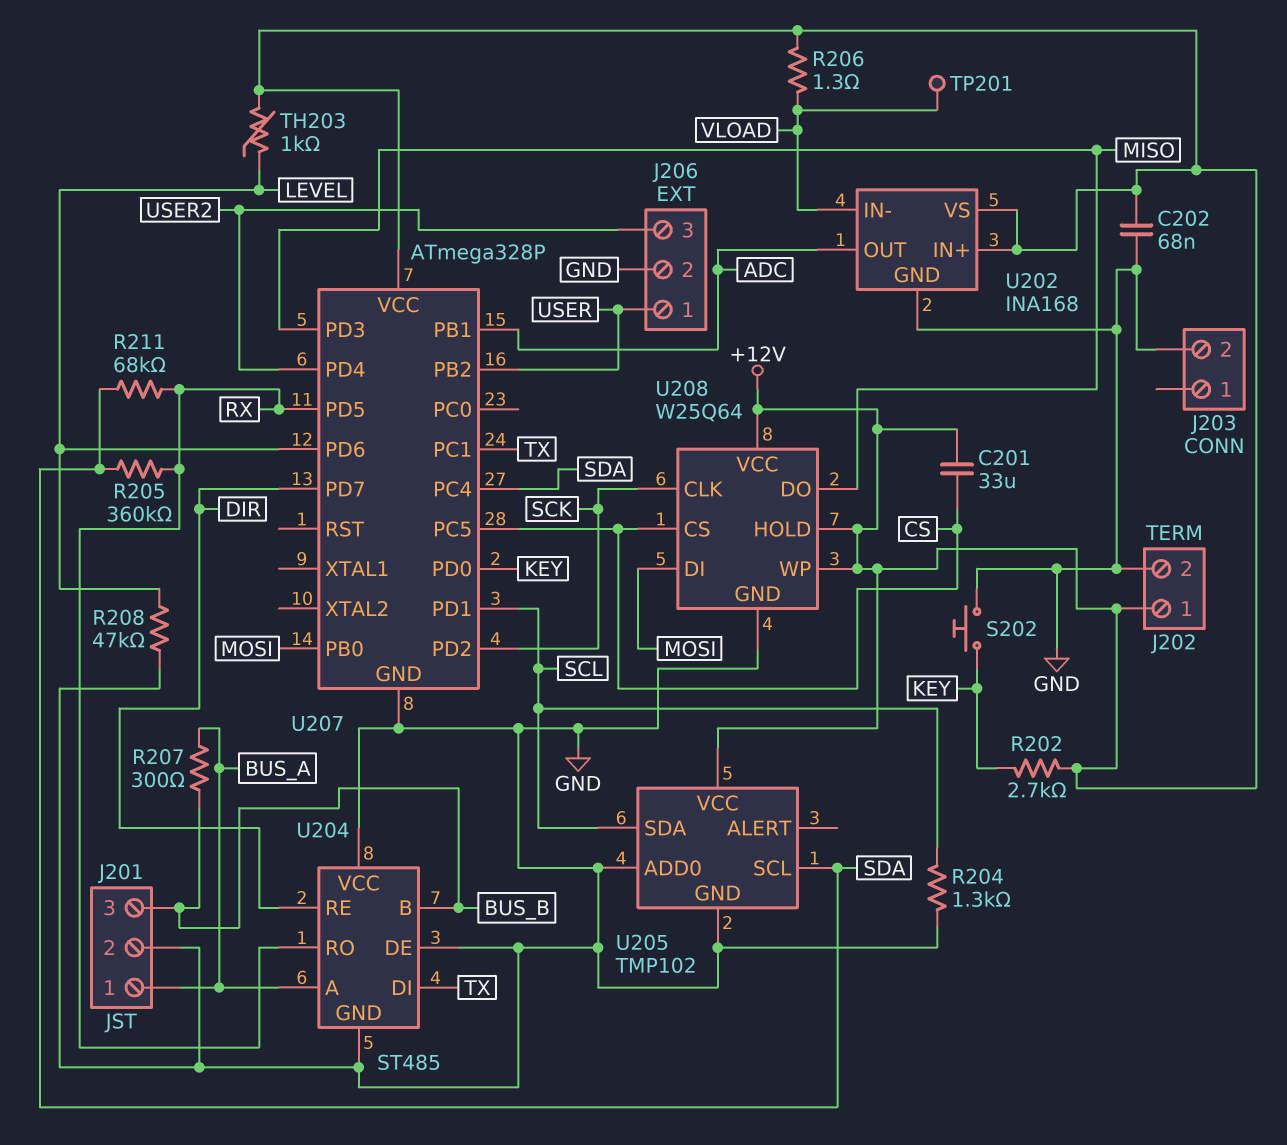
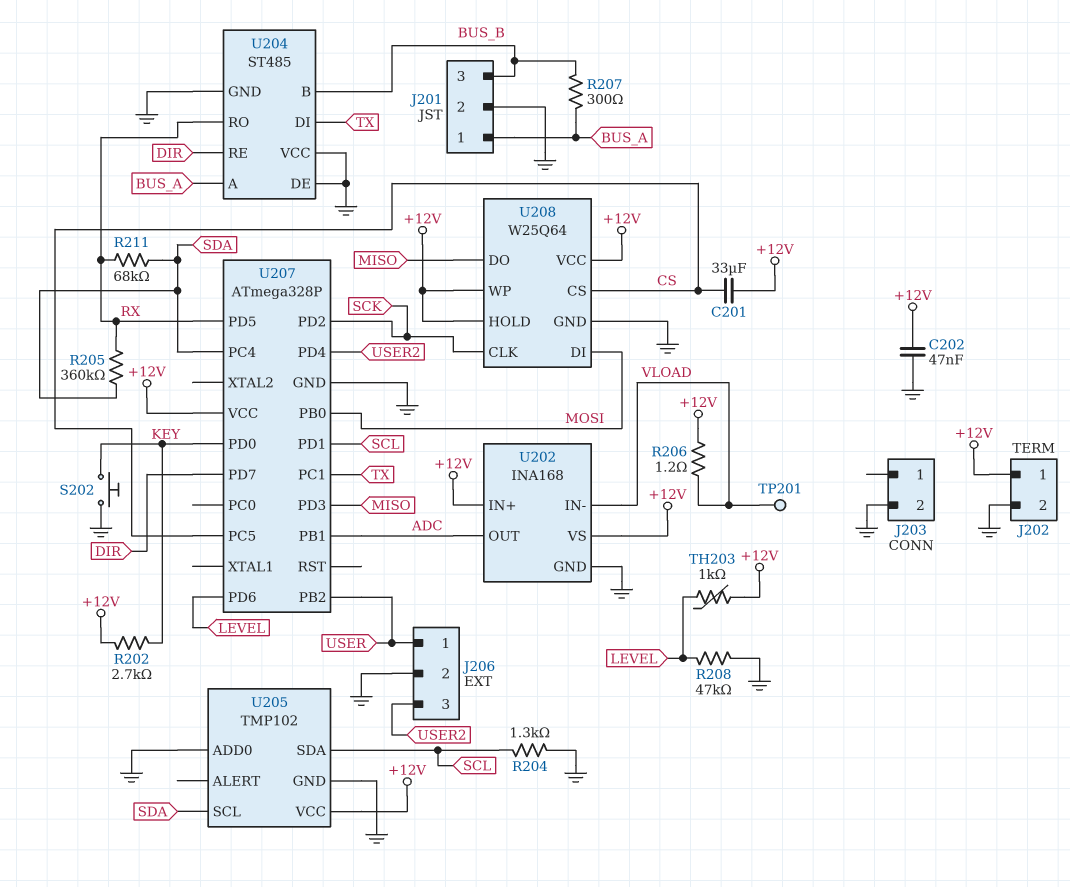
C202: 68nF (+12V, GND) -> 47nF (+12V, GND)
R206: 1.3 (+12V, VLOAD) -> 1.2 (+12V, VLOAD)

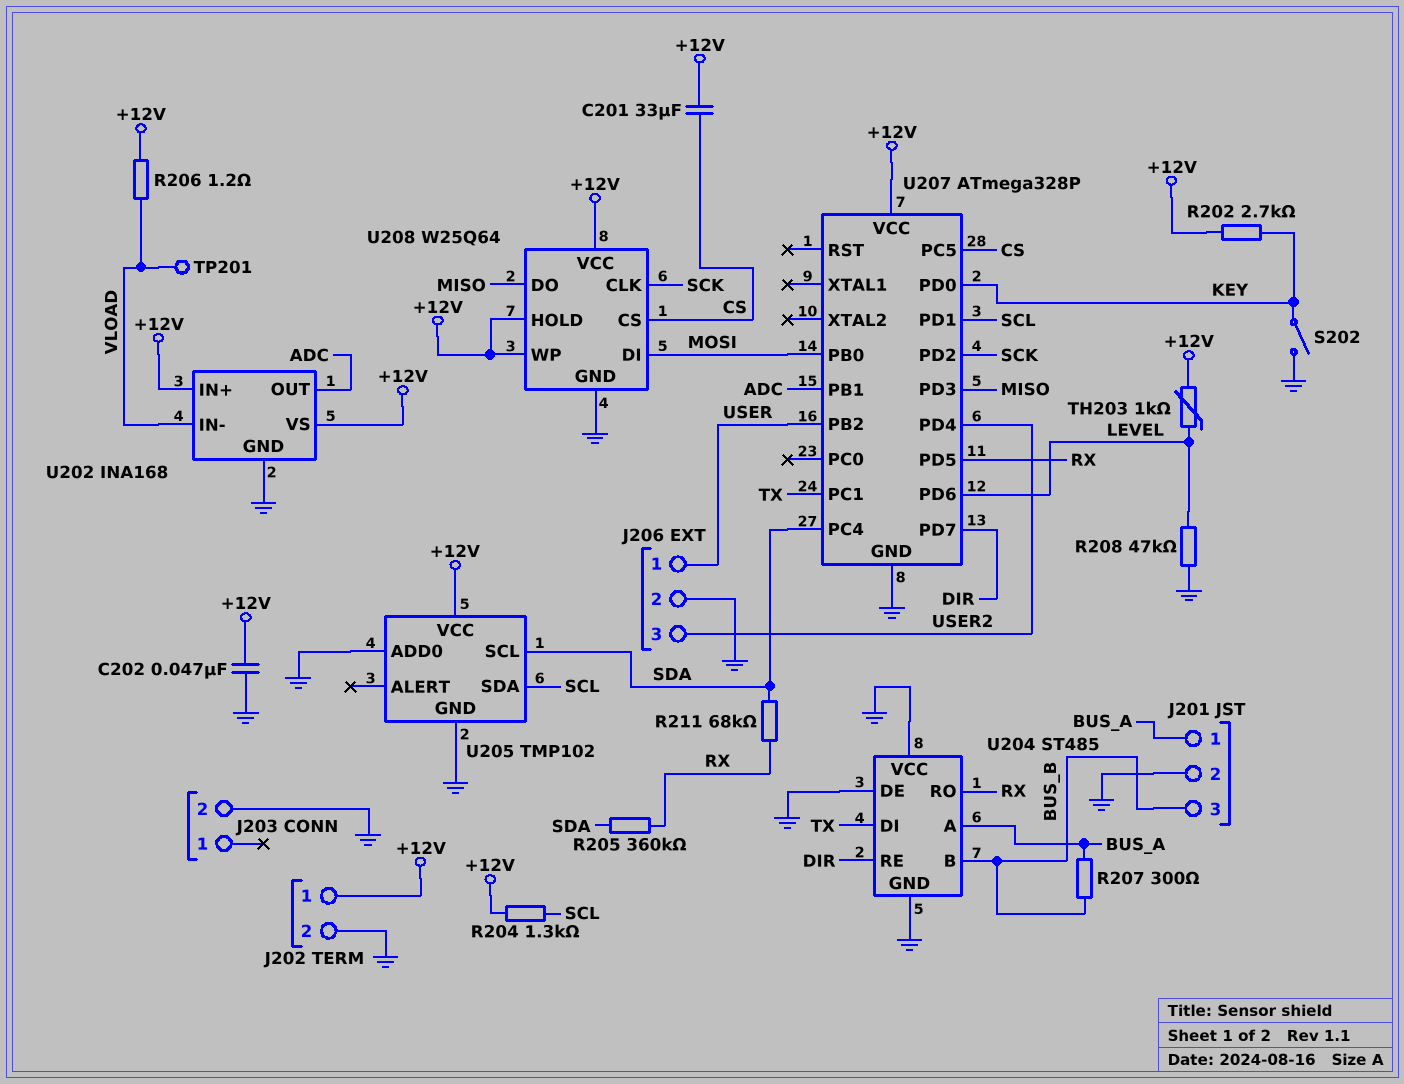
R204: 1.3k (GND, SCL) -> 1.3k (+12V, SCL)
S202: button (GND, KEY) -> switch (GND, KEY)

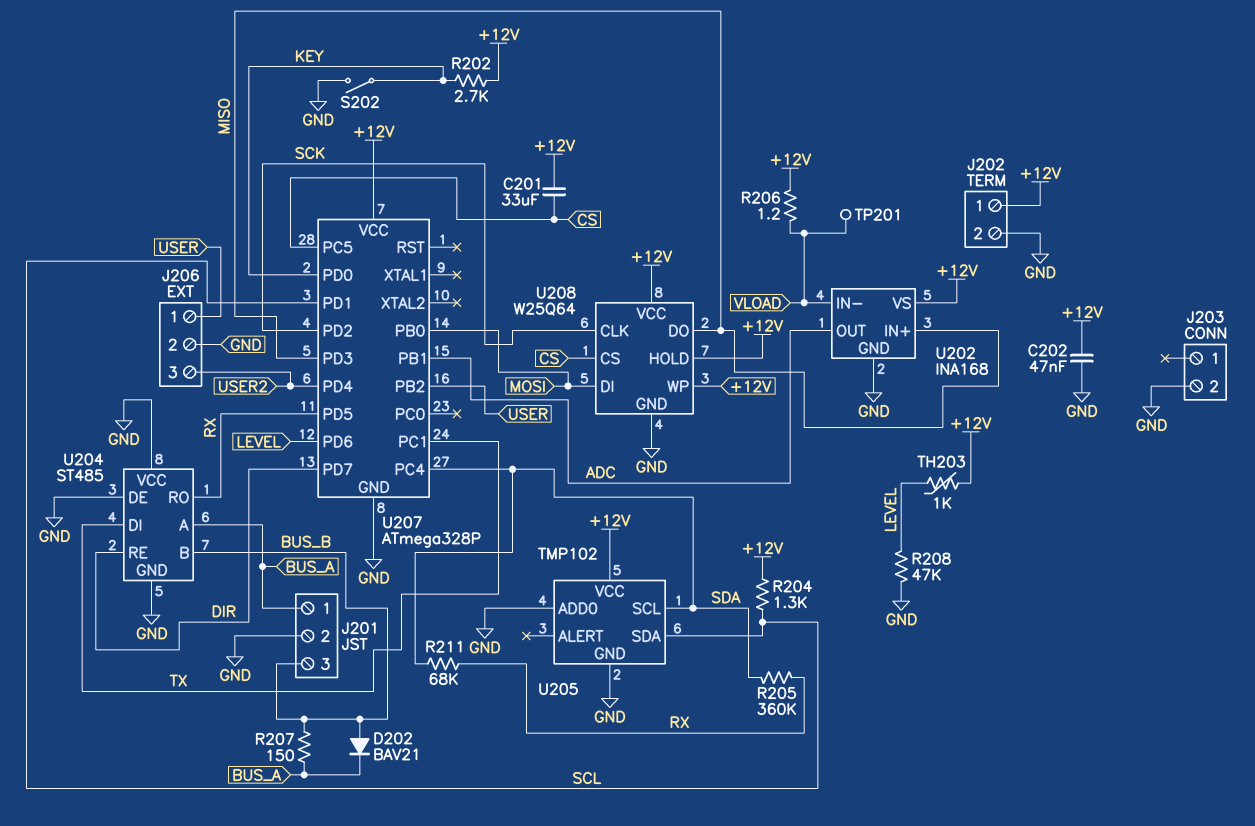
D202: none -> diode BAV21 (A BUS_B, K BUS_A)
R207: 300 (BUS_A, BUS_B) -> 150 (BUS_A, BUS_B)
U202 pin IN+: +12V -> MISO

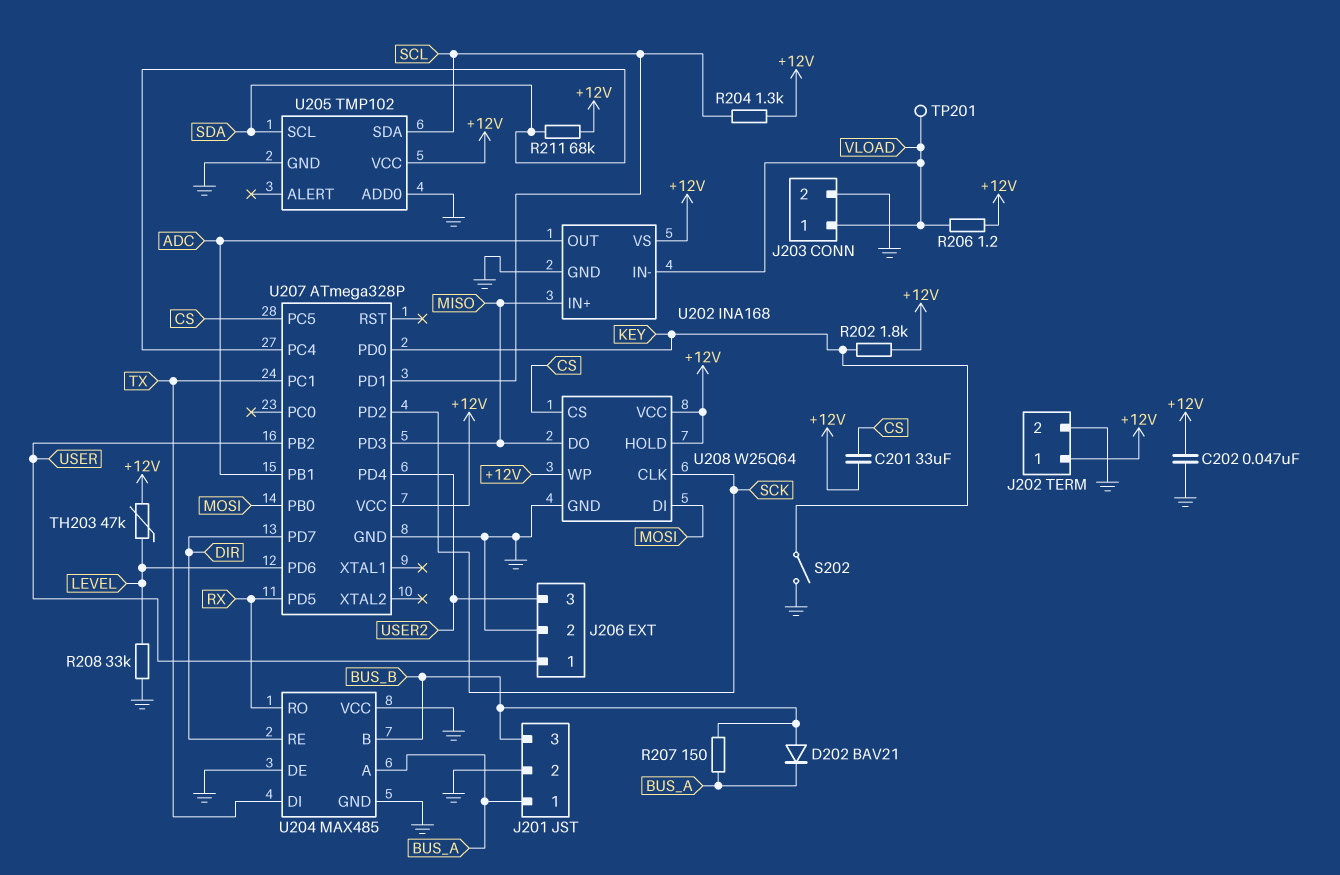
J203 pin 1: none -> VLOAD
R202: 2.7k (+12V, KEY) -> 1.8k (+12V, KEY)
R205: 360k (RX, SDA) -> none
R208: 47k (GND, LEVEL) -> 33k (GND, LEVEL)
R211: 68k (RX, SDA) -> 68k (+12V, SDA)
TH203: 1k (+12V, LEVEL) -> 47k (+12V, LEVEL)
U204: ST485 -> MAX485

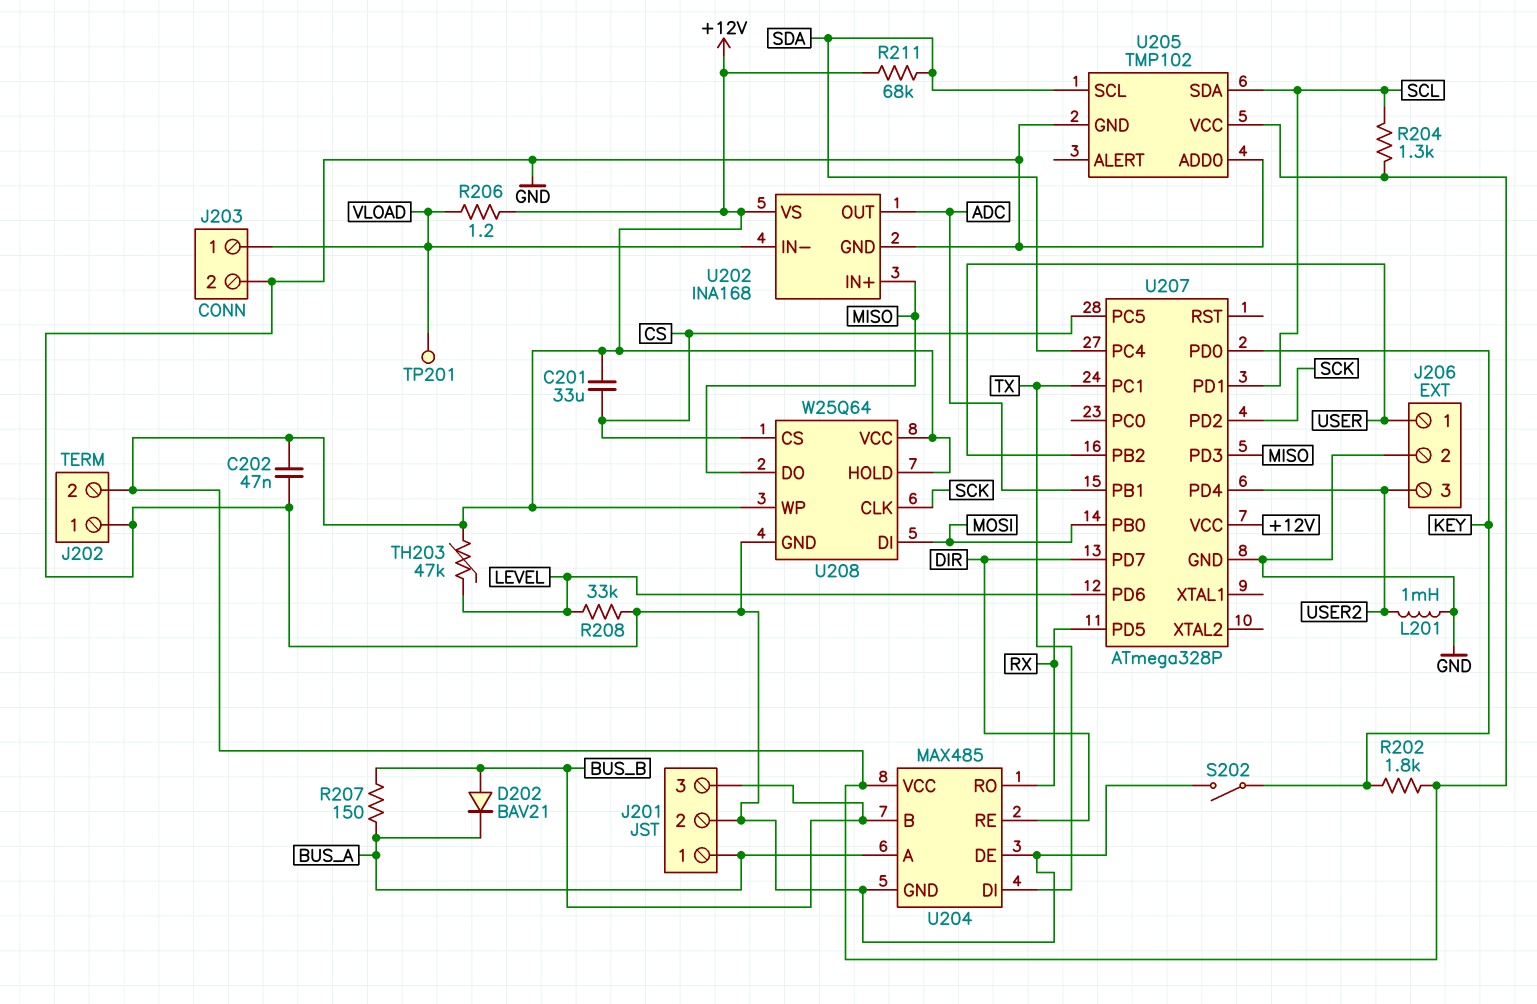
J202 pin 1: +12V -> GND
J202 pin 2: GND -> +12V
L201: none -> 1mH (GND, USER2)
U204 pin VCC: GND -> +12V

